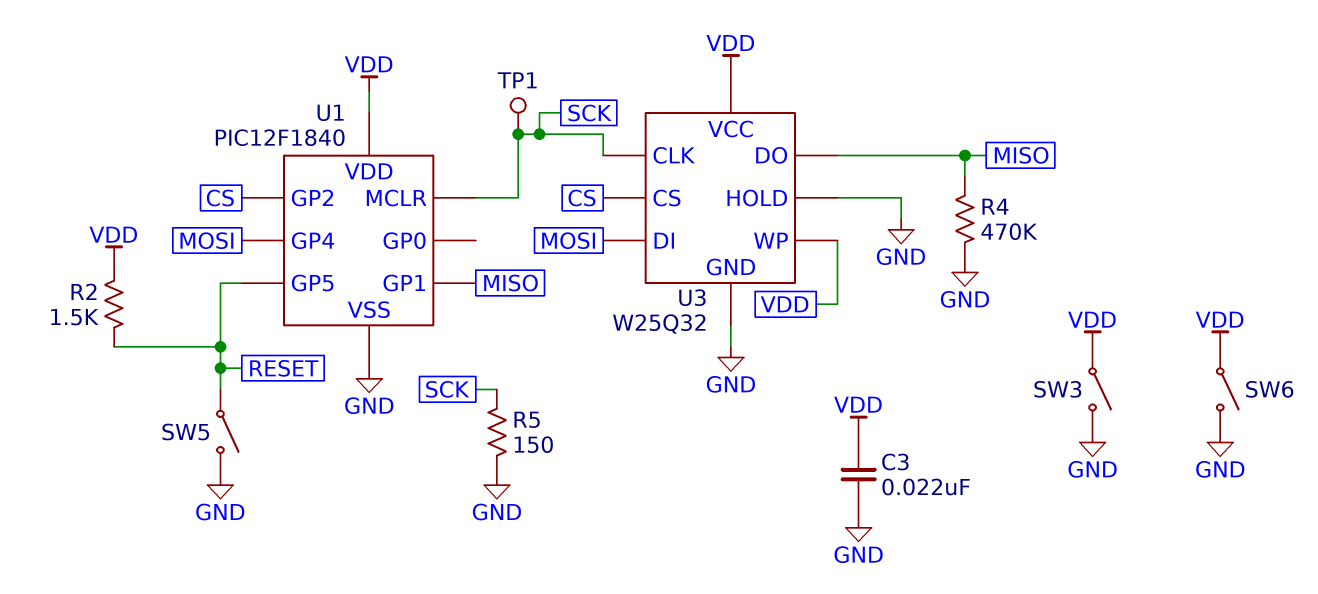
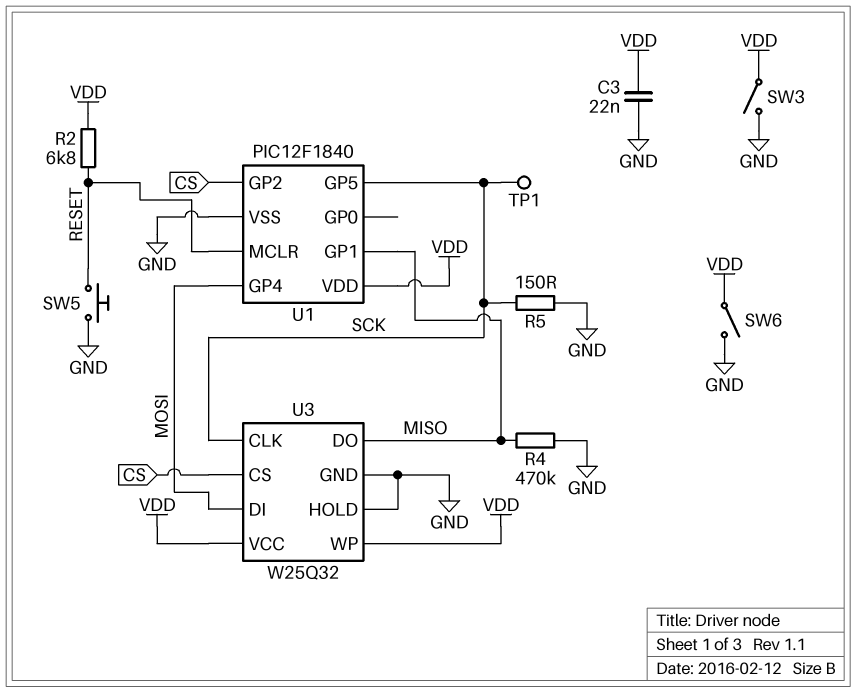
R2: 1.5k (RESET, VDD) -> 6.8k (RESET, VDD)
SW5: switch (GND, RESET) -> button (GND, RESET)
U1 pin GP5: RESET -> SCK
U1 pin MCLR: SCK -> RESET

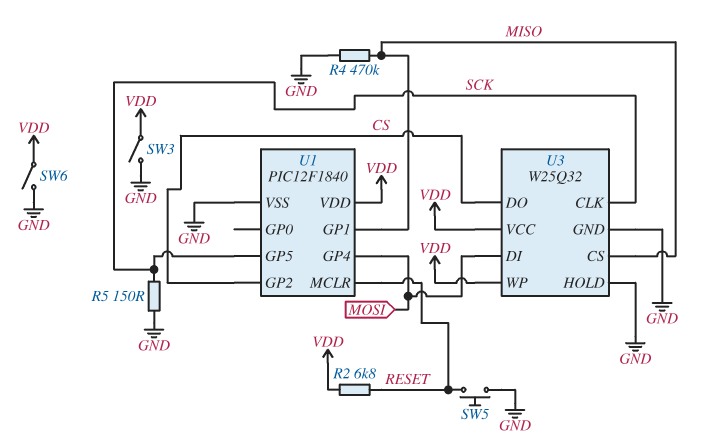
C3: 22nF (GND, VDD) -> none
TP1: test point (SCK) -> none
U3 pin CS: CS -> MISO
U3 pin DO: MISO -> CS

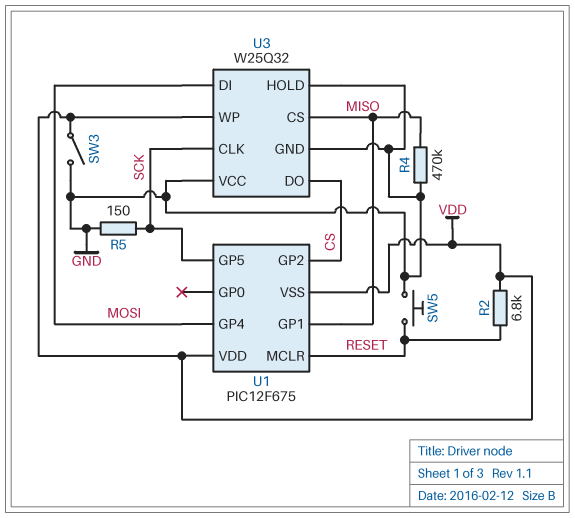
SW6: switch (GND, VDD) -> none
U1: PIC12F1840 -> PIC12F675
U1 pin VSS: GND -> VDD
U3 pin VCC: VDD -> GND

